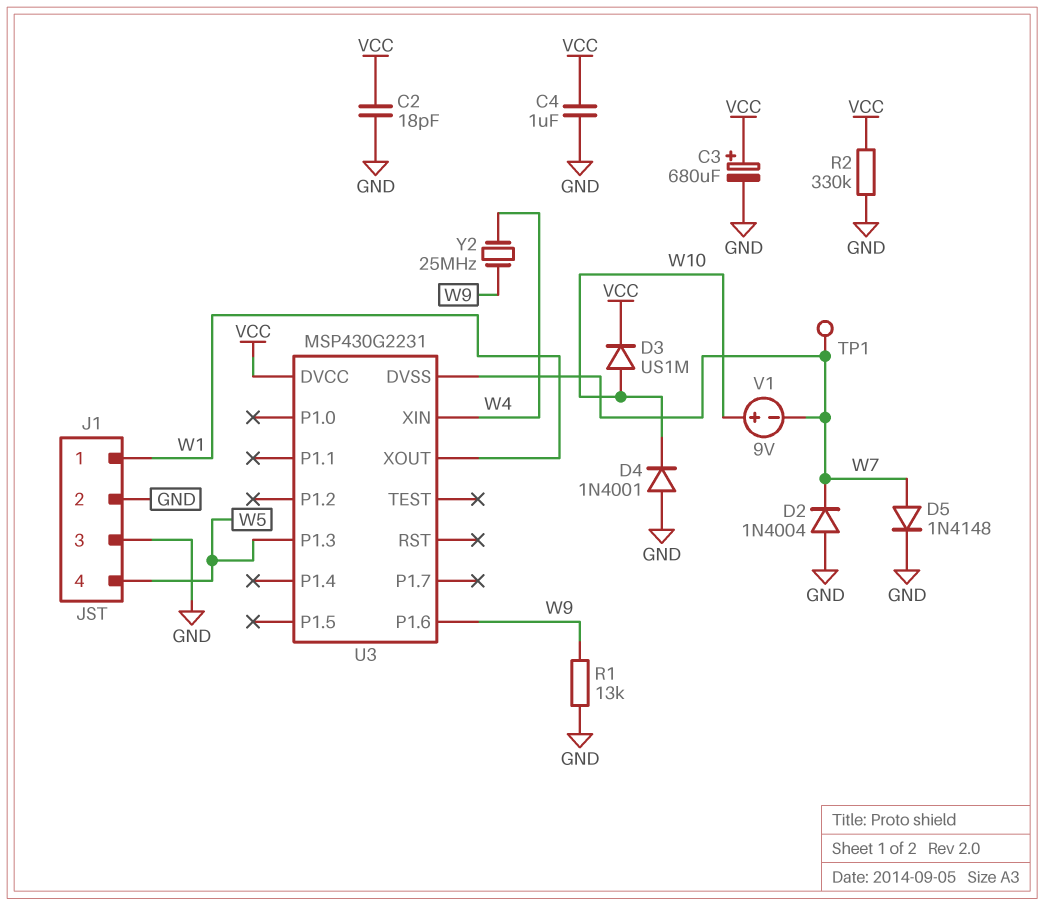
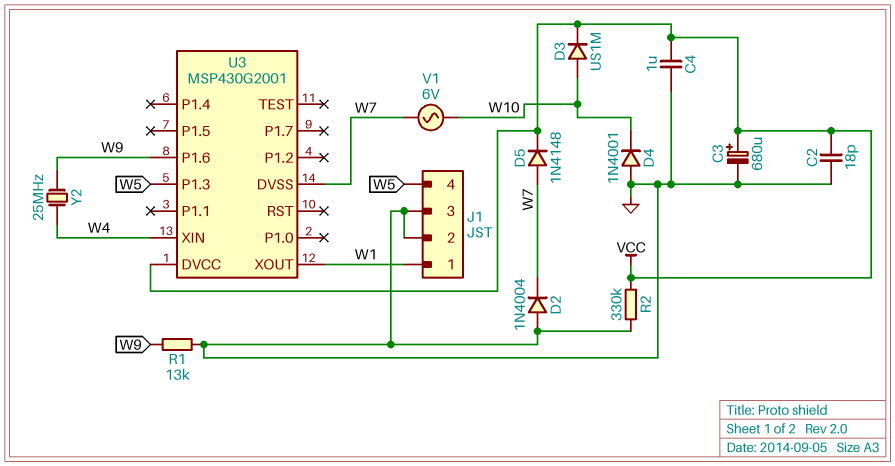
D5: diode 1N4148 (A W7, K GND) -> diode 1N4148 (A W7, K VCC)
TP1: test point (W7) -> none
U3: MSP430G2231 -> MSP430G2001
V1: 9V (plus W10, minus W7) -> AC 6V (W7, W10)

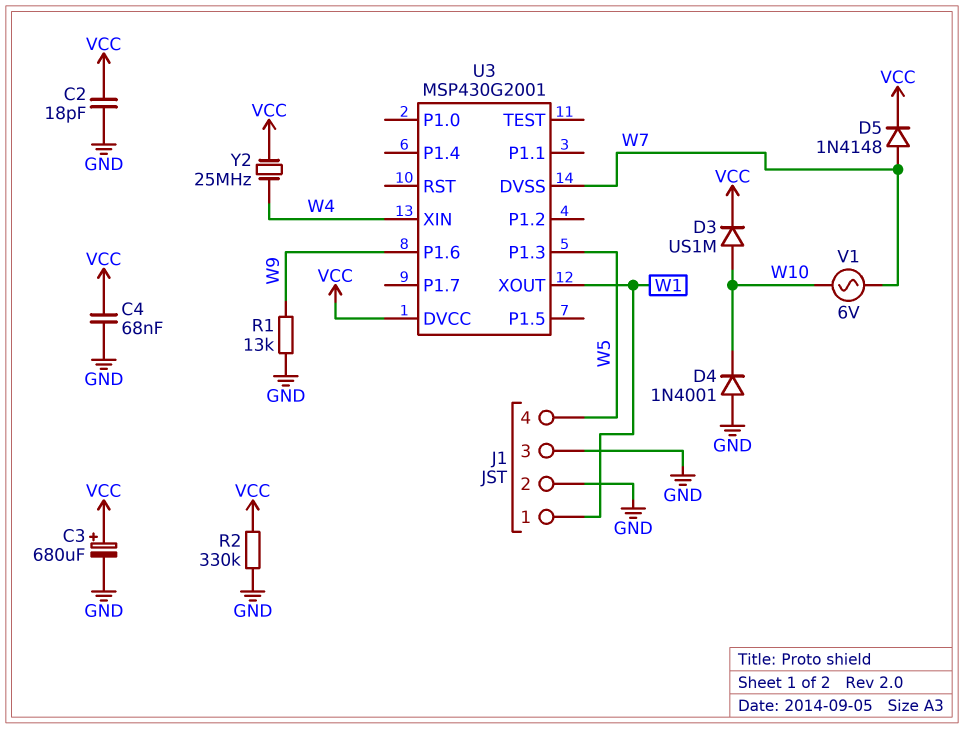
C4: 1uF (GND, VCC) -> 68nF (GND, VCC)
D2: diode 1N4004 (A GND, K W7) -> none
Y2: 25MHz (W4, W9) -> 25MHz (VCC, W4)

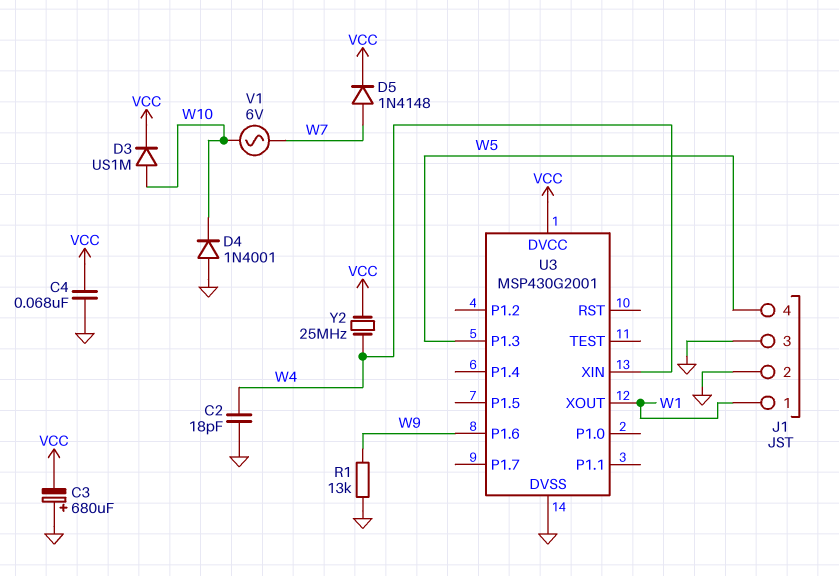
C2: 18pF (GND, VCC) -> 18pF (GND, W4)
C3: 680uF (plus VCC, minus GND) -> 680uF (plus GND, minus VCC)
R2: 330k (GND, VCC) -> none
U3 pin DVSS: W7 -> GND

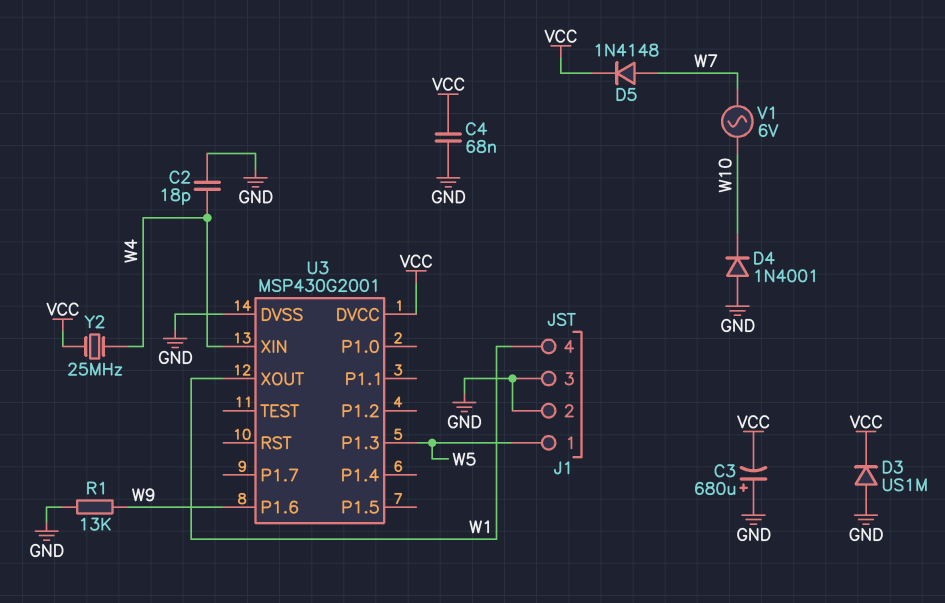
D3: diode US1M (A W10, K VCC) -> diode US1M (A GND, K VCC)
J1 pin 1: W1 -> W5
J1 pin 4: W5 -> W1

